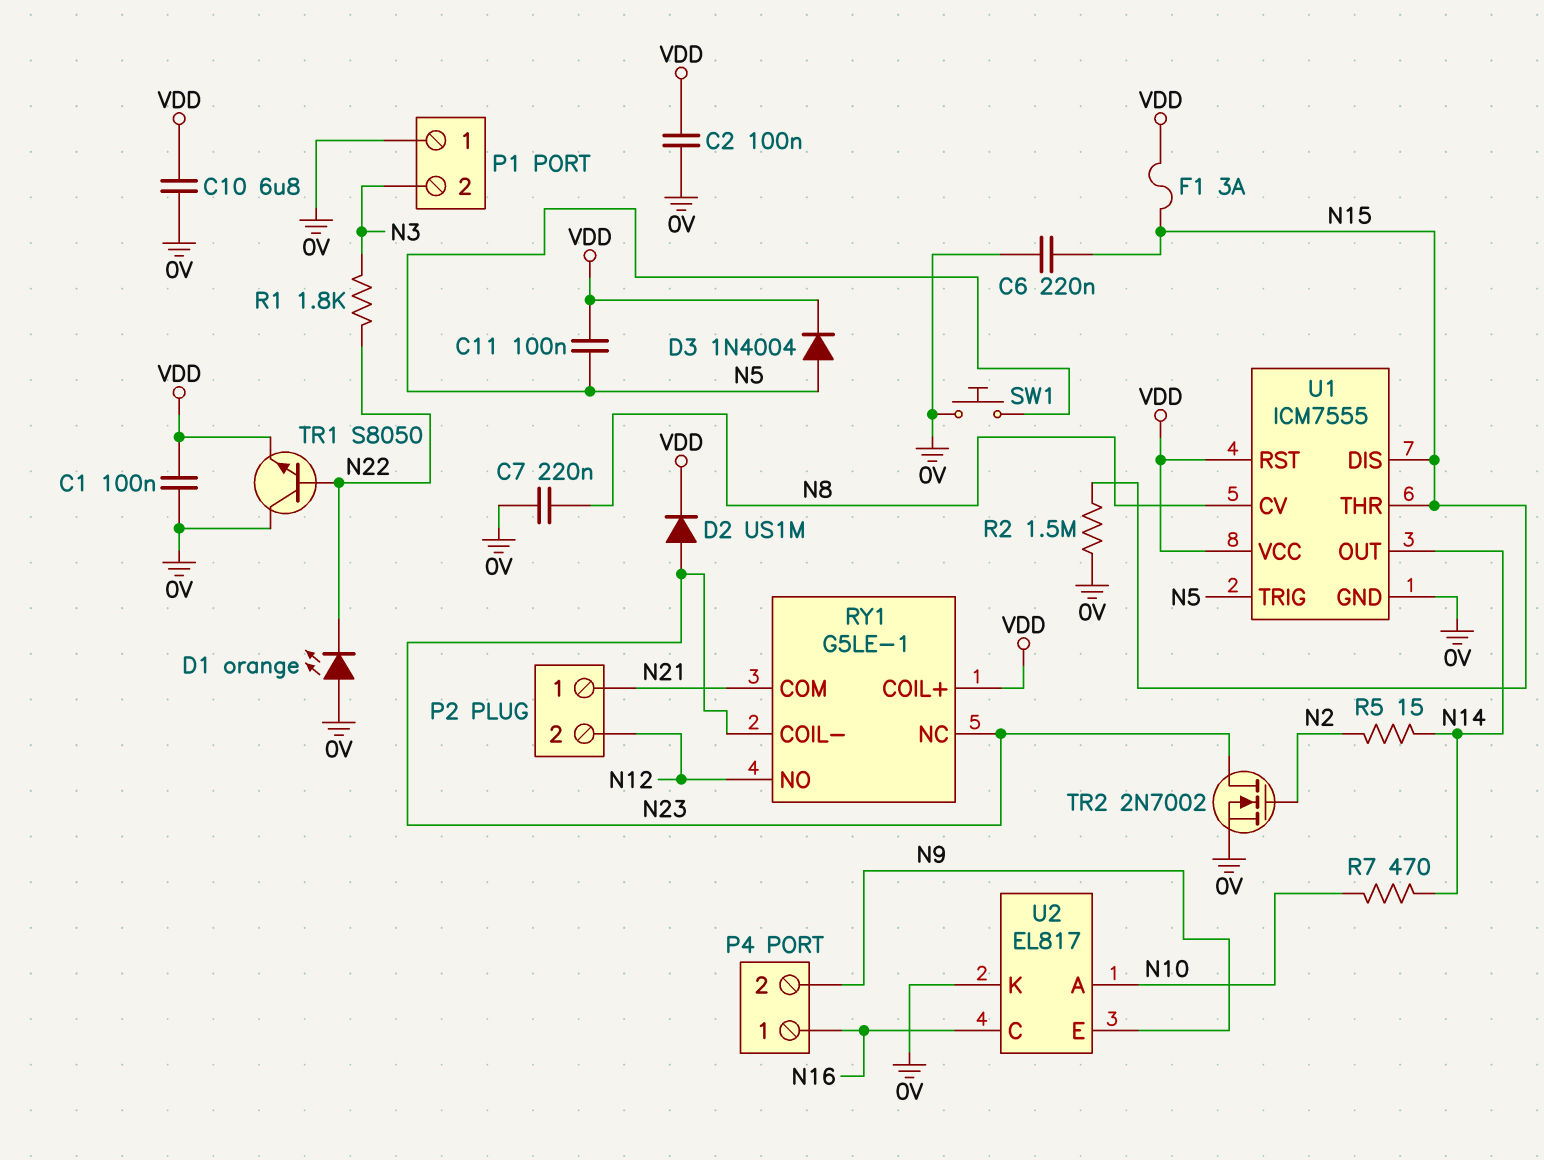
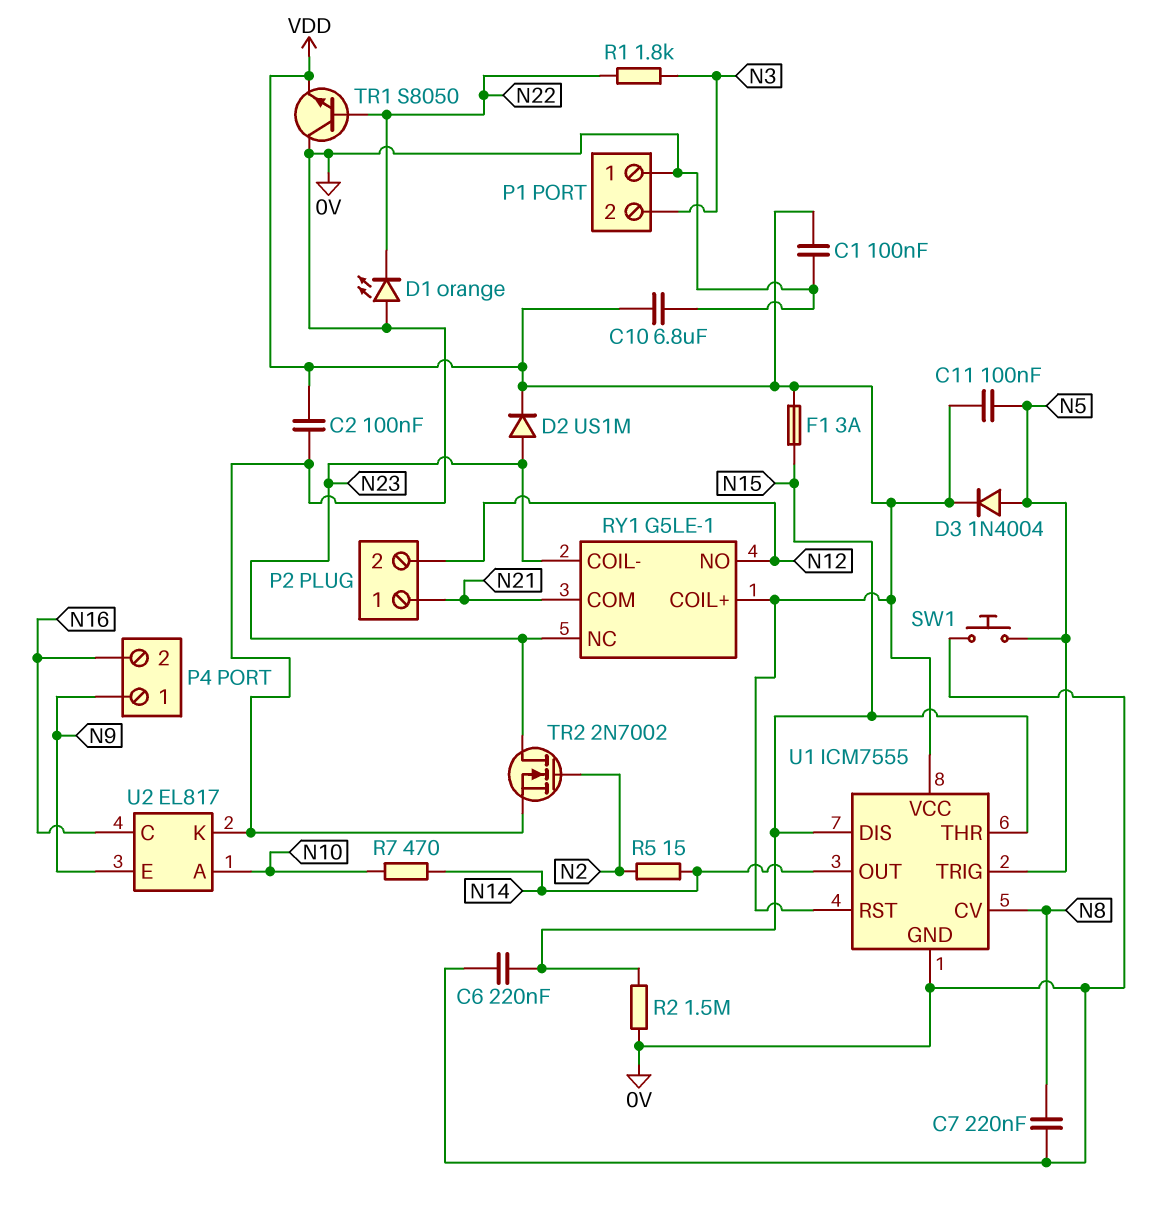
P4 pin 1: N16 -> N9
P4 pin 2: N9 -> N16

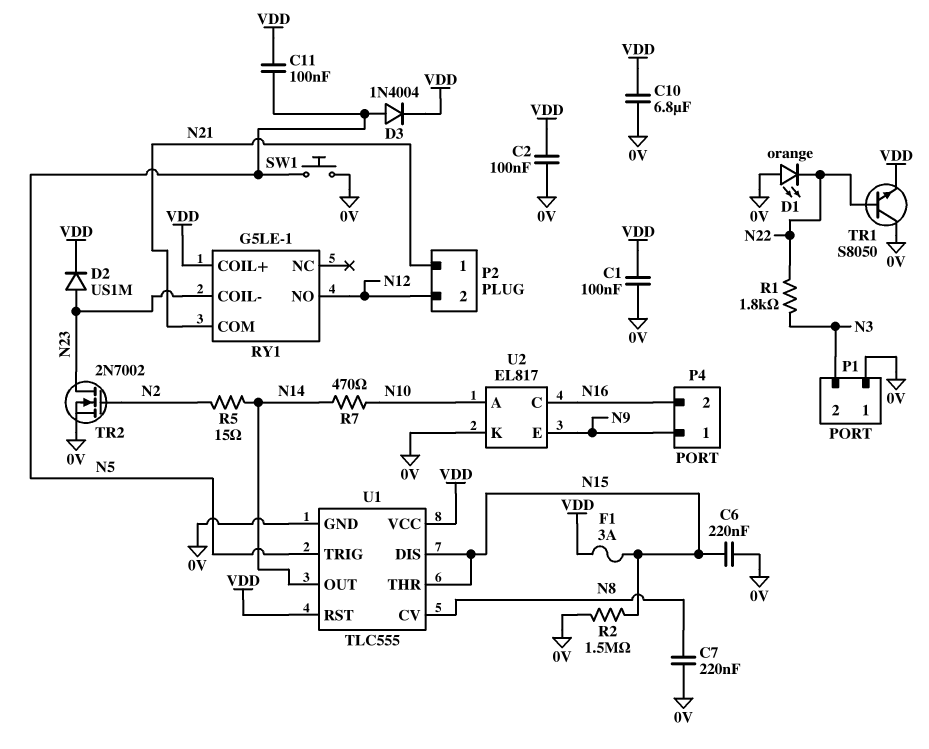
RY1 pin NC: N23 -> none
U1: ICM7555 -> TLC555

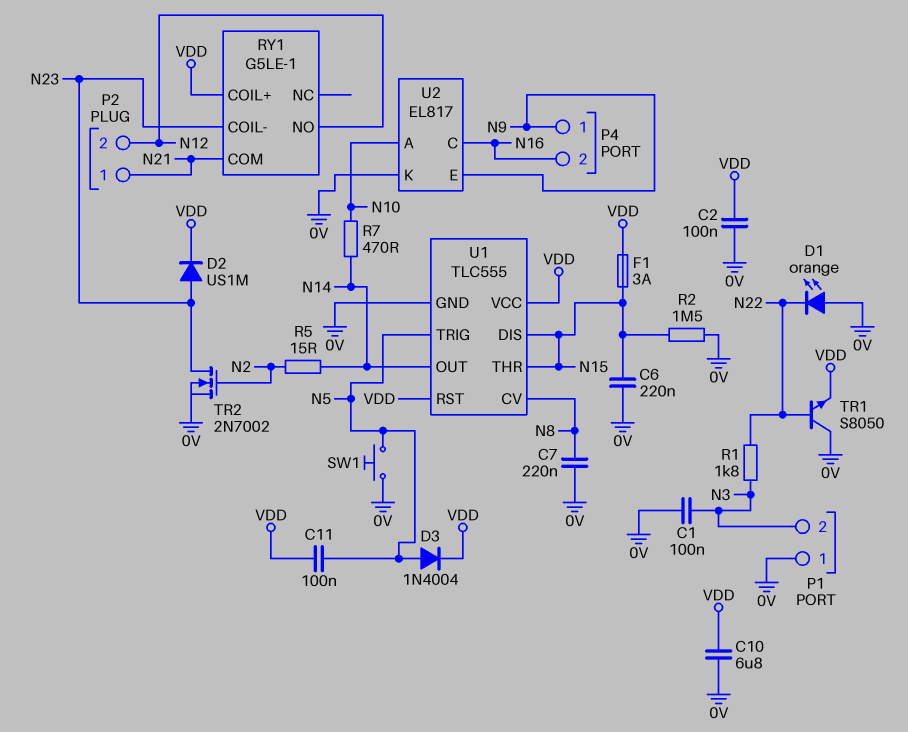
C1: 100nF (0V, VDD) -> 100nF (0V, N3)

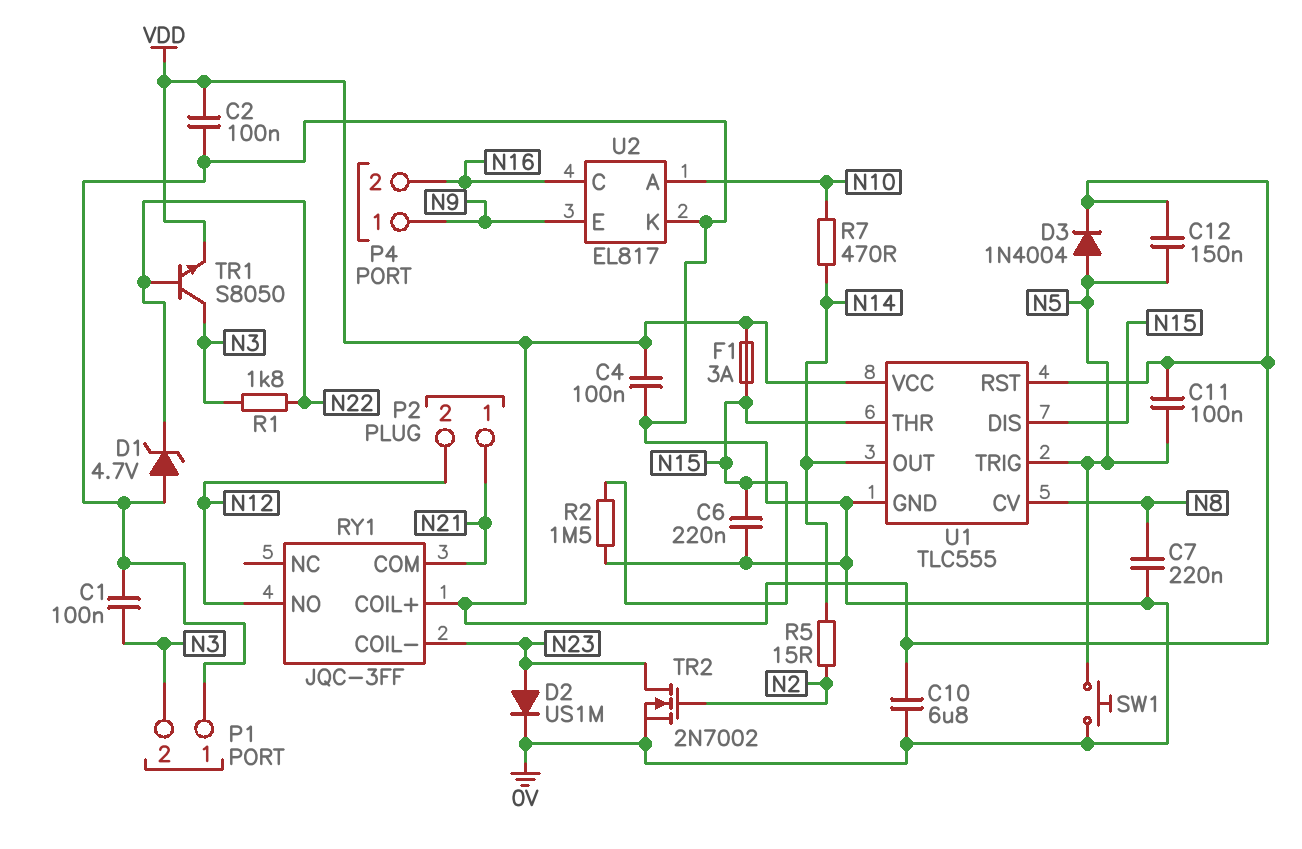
C4: none -> 100nF (0V, VDD)
C12: none -> 150nF (N5, VDD)
D1: LED orange (A 0V, K N22) -> zener 4.7V (A 0V, K N22)
D2: diode US1M (A N23, K VDD) -> diode US1M (A N23, K 0V)
RY1: G5LE-1 -> JQC-3FF
TR1: NPN S8050 (B N22, C 0V, E VDD) -> NPN S8050 (B N22, C N3, E VDD)

